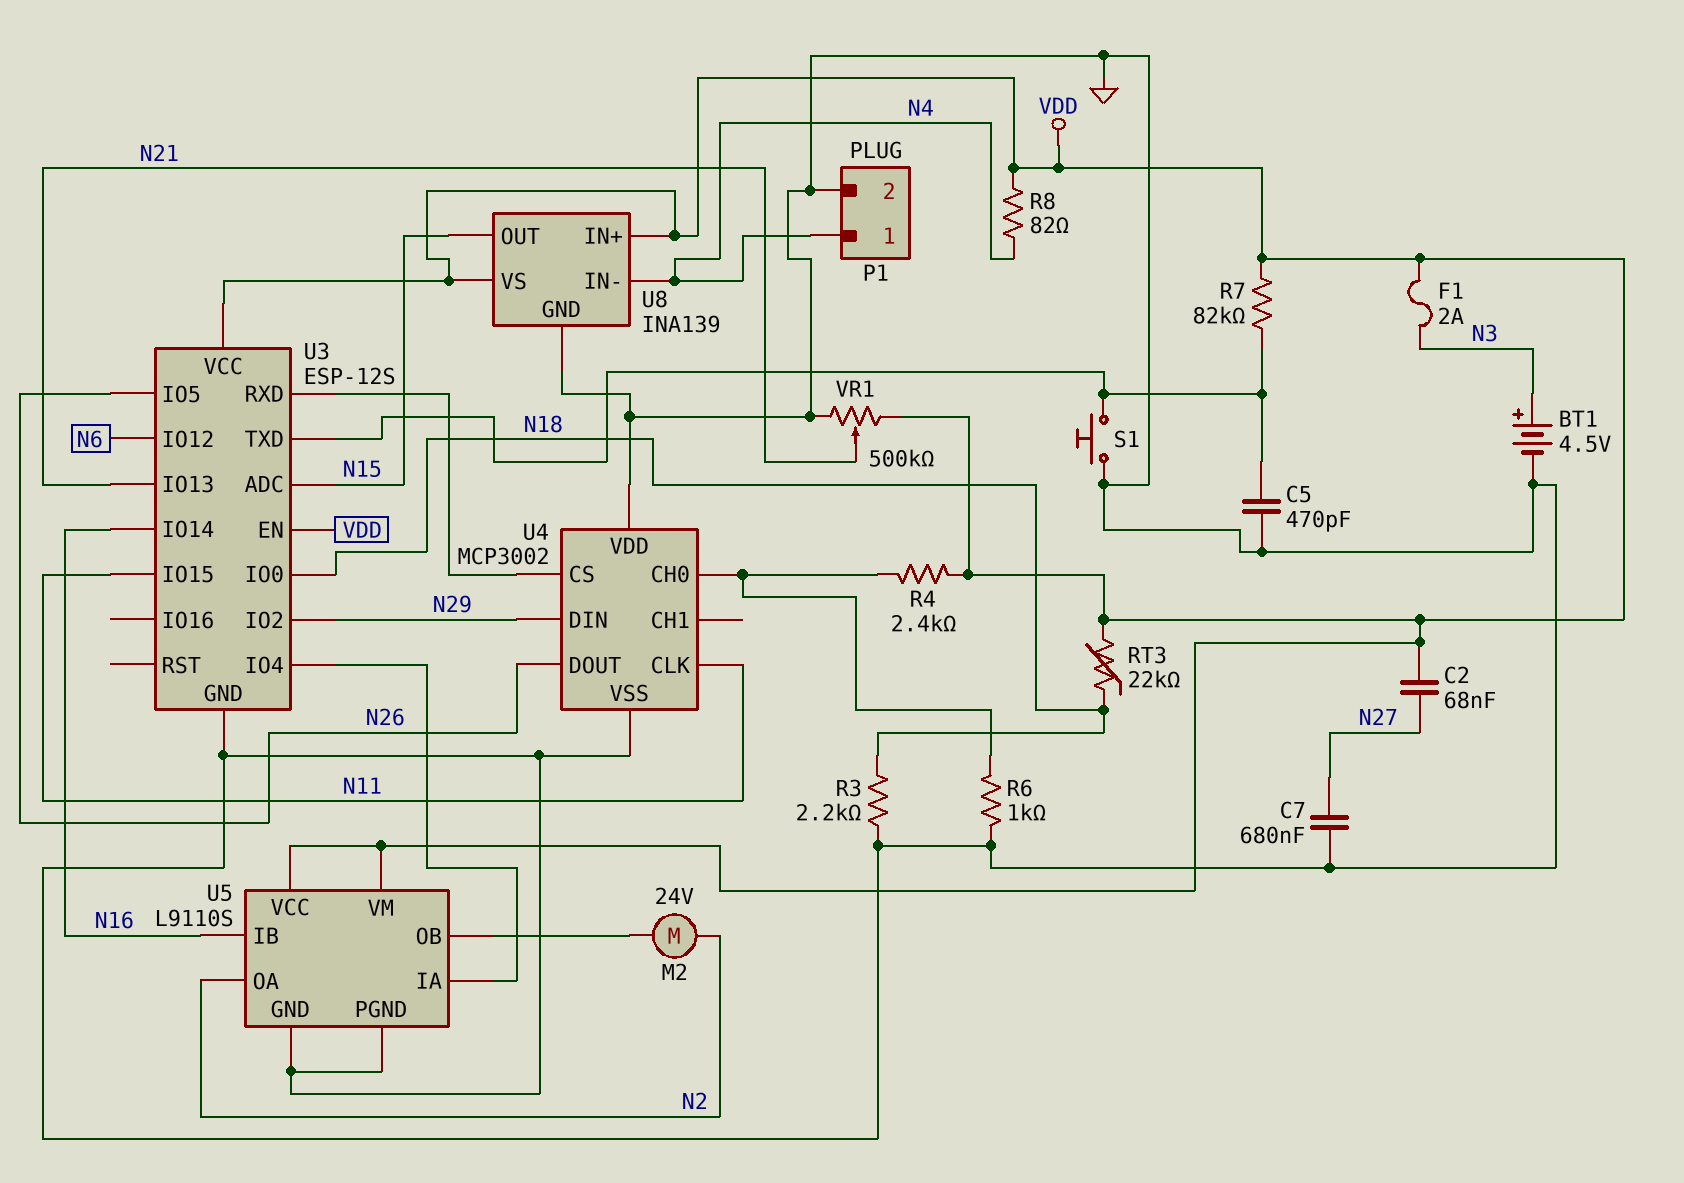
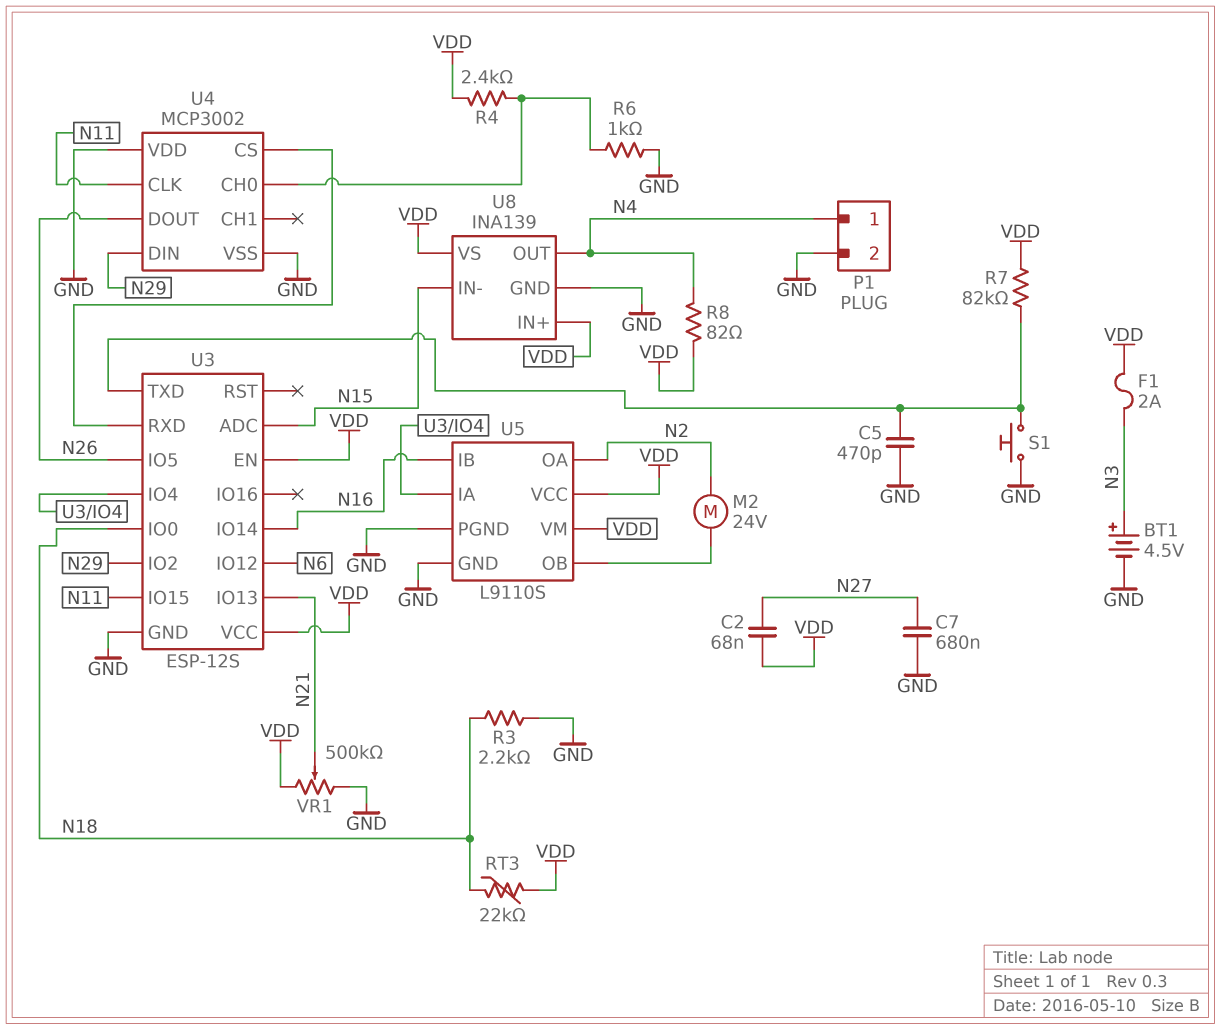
U8 pin IN-: N4 -> N15
U8 pin OUT: N15 -> N4

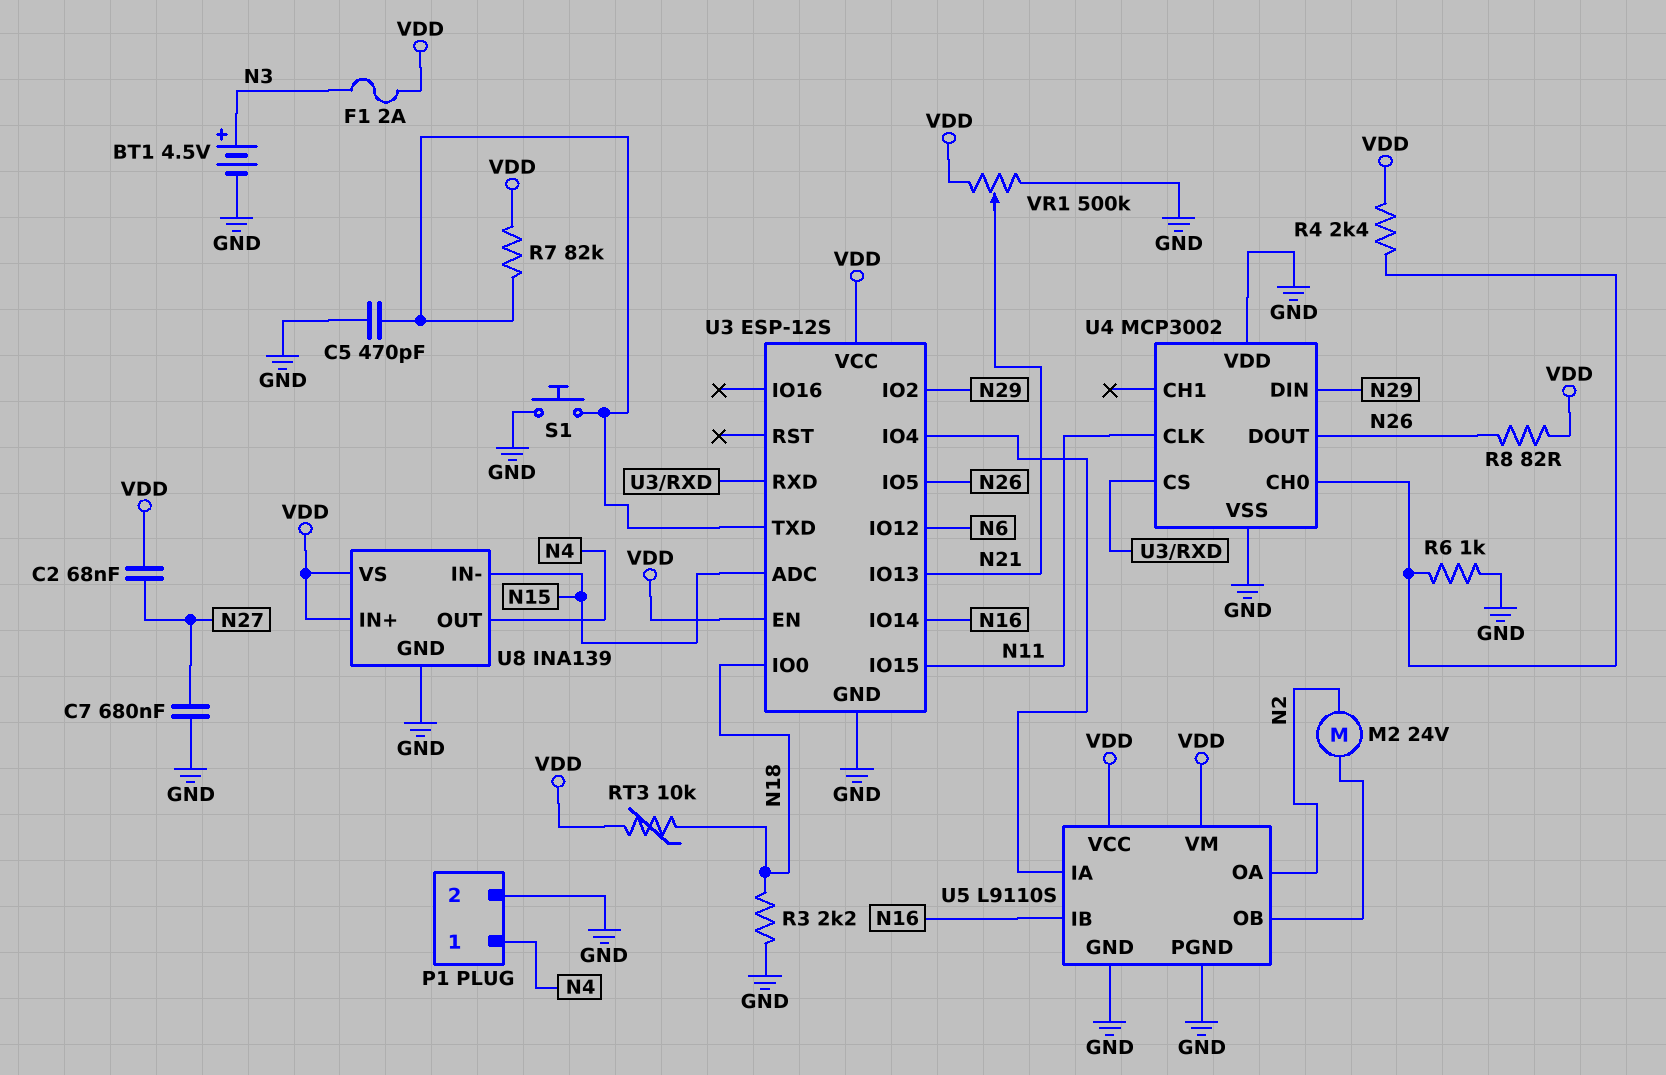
R8: 82 (N4, VDD) -> 82 (N26, VDD)
RT3: 22k (N18, VDD) -> 10k (N18, VDD)

